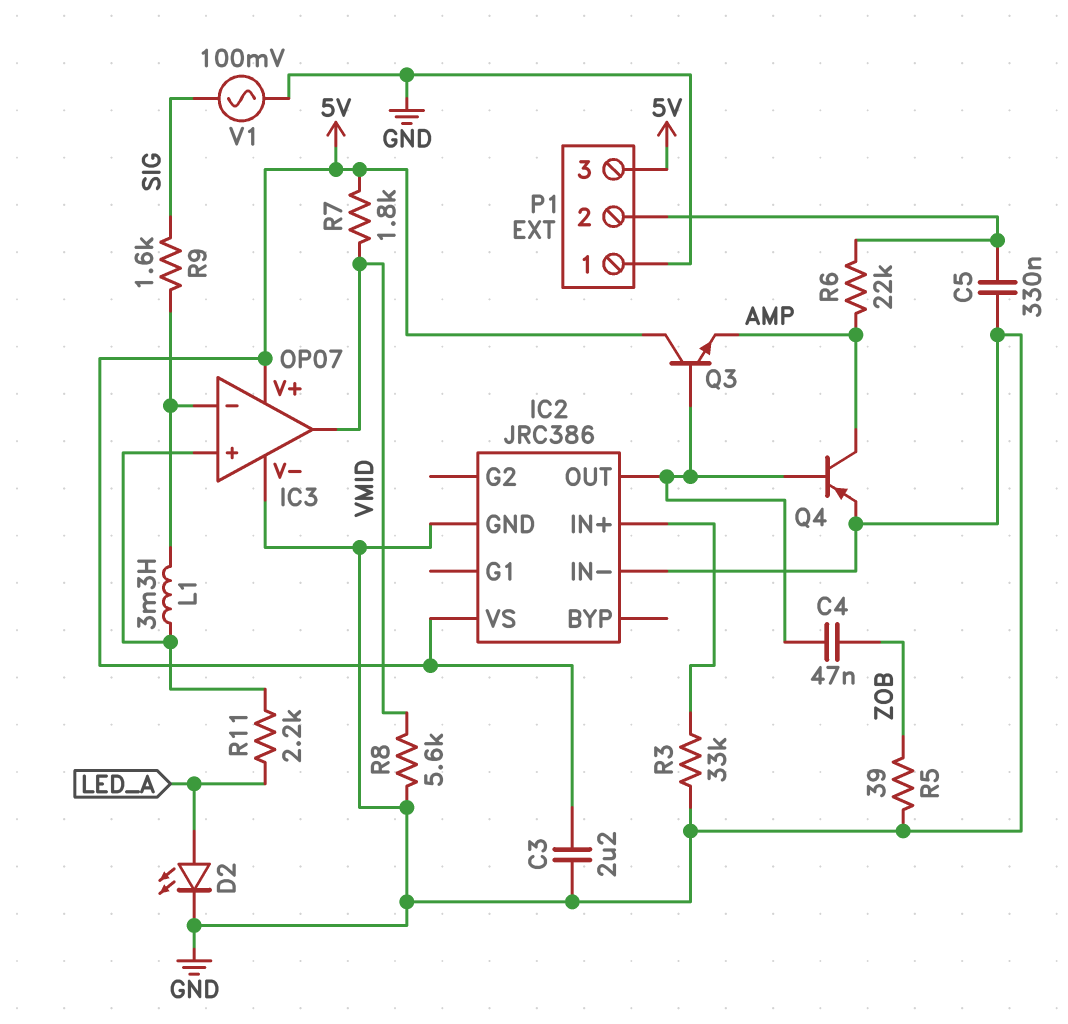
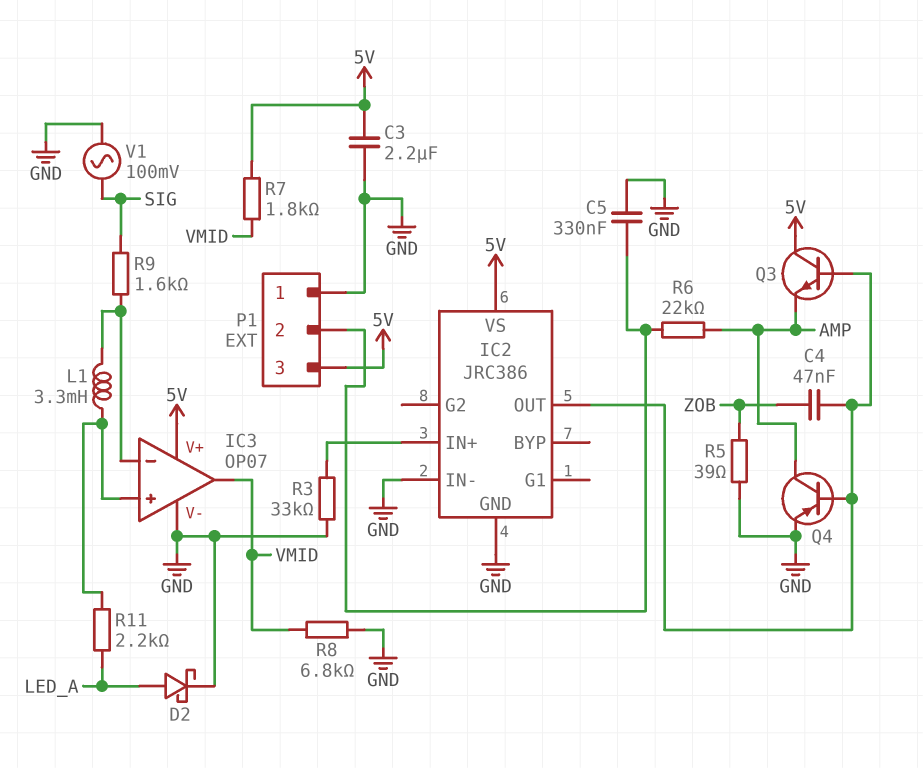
D2: LED (A LED_A, K GND) -> schottky (A LED_A, K GND)
R8: 5.6k (GND, VMID) -> 6.8k (GND, VMID)

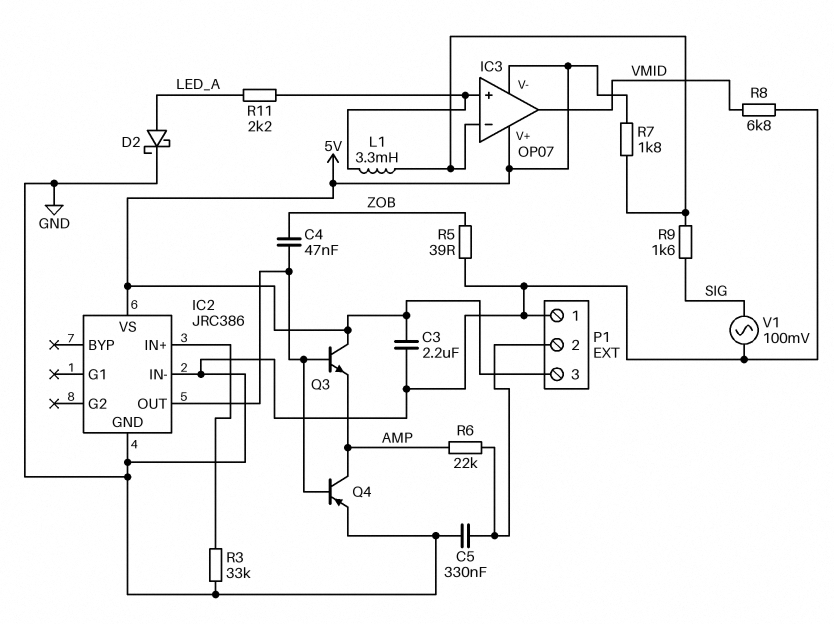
IC3 pin V-: GND -> 5V
R7: 1.8k (5V, VMID) -> 1.8k (5V, IC3/in-)

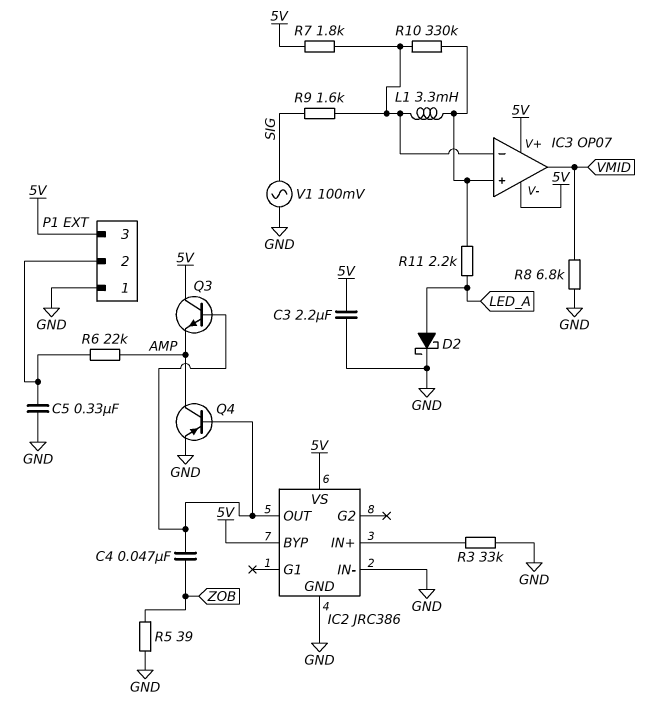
IC2 pin BYP: none -> 5V
R10: none -> 330k (IC3/in+, IC3/in-)

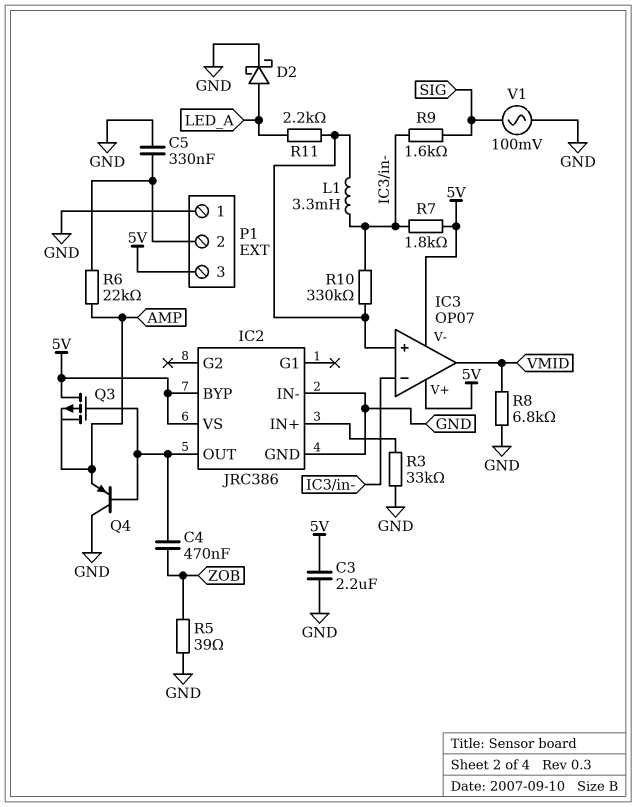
C4: 47nF (IC2/OUT, ZOB) -> 470nF (IC2/OUT, ZOB)
Q3: NPN (B IC2/OUT, C 5V, E AMP) -> PMOS (G IC2/OUT, D 5V, S AMP)
Q4: PNP (B IC2/OUT, C AMP, E GND) -> PNP (B IC2/OUT, C GND, E AMP)

